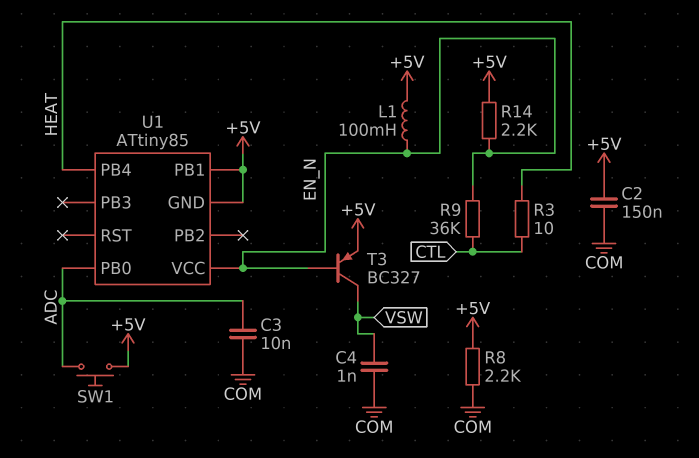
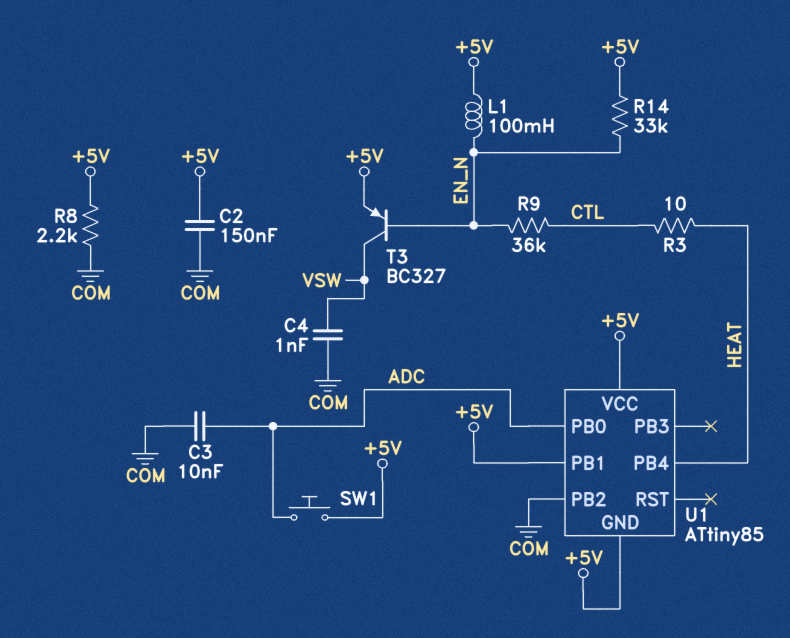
R14: 2.2k (+5V, EN_N) -> 33k (+5V, EN_N)
U1 pin PB2: none -> COM
U1 pin VCC: EN_N -> +5V

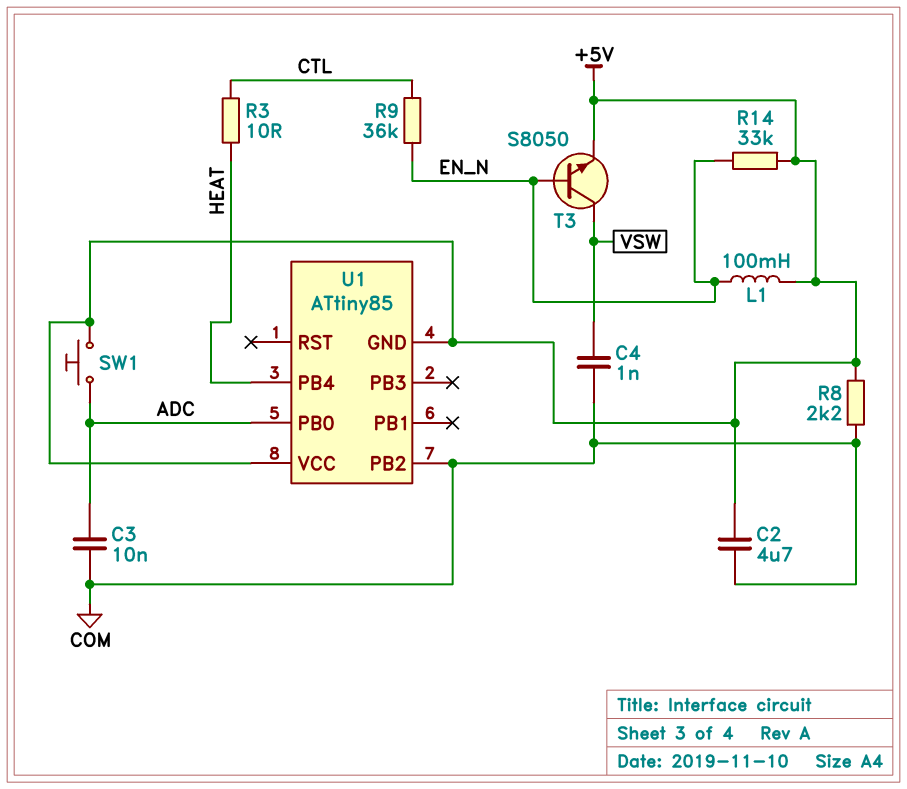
C2: 150nF (+5V, COM) -> 4.7uF (+5V, COM)
T3: PNP BC327 (B EN_N, C VSW, E +5V) -> NPN S8050 (B EN_N, C VSW, E +5V)
U1 pin PB1: +5V -> none

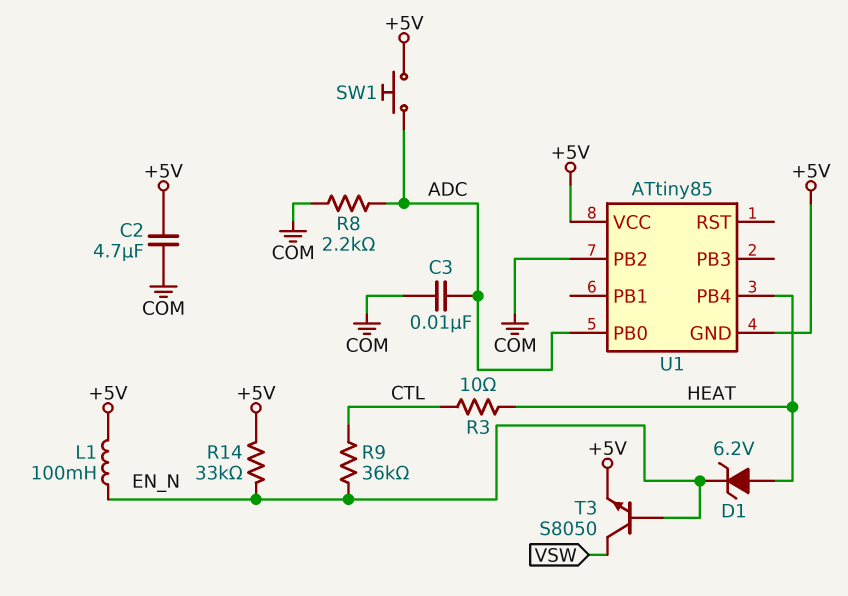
C4: 1nF (COM, VSW) -> none
D1: none -> zener 6.2V (A HEAT, K EN_N)
R8: 2.2k (+5V, COM) -> 2.2k (ADC, COM)

